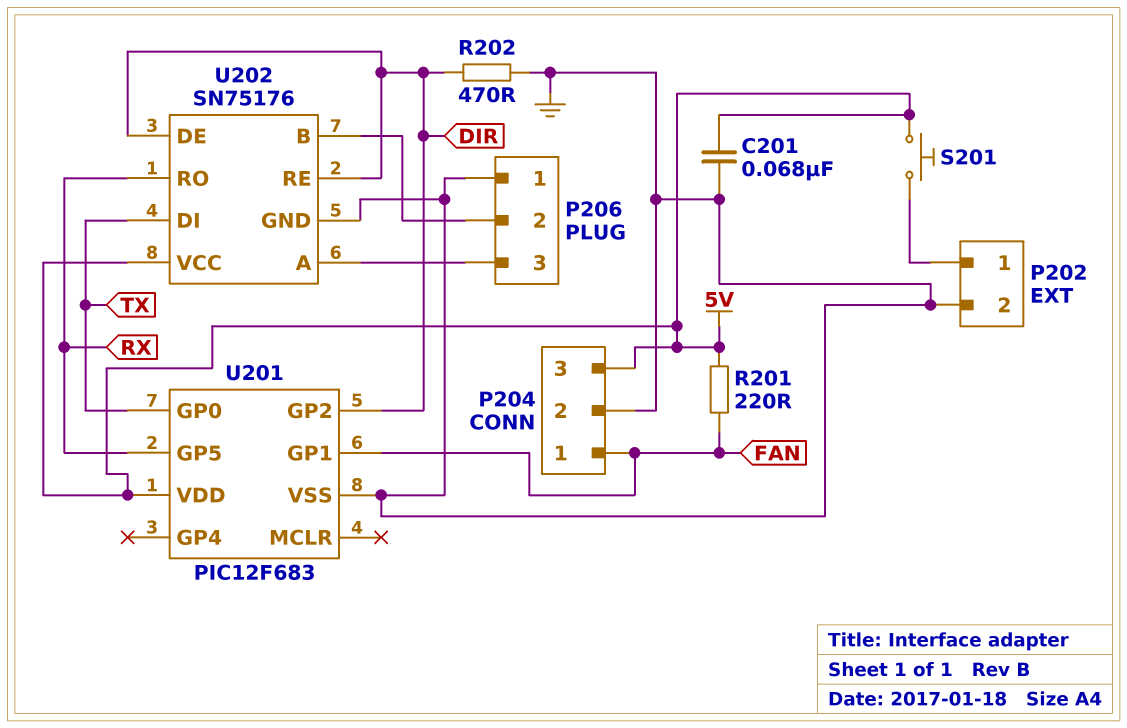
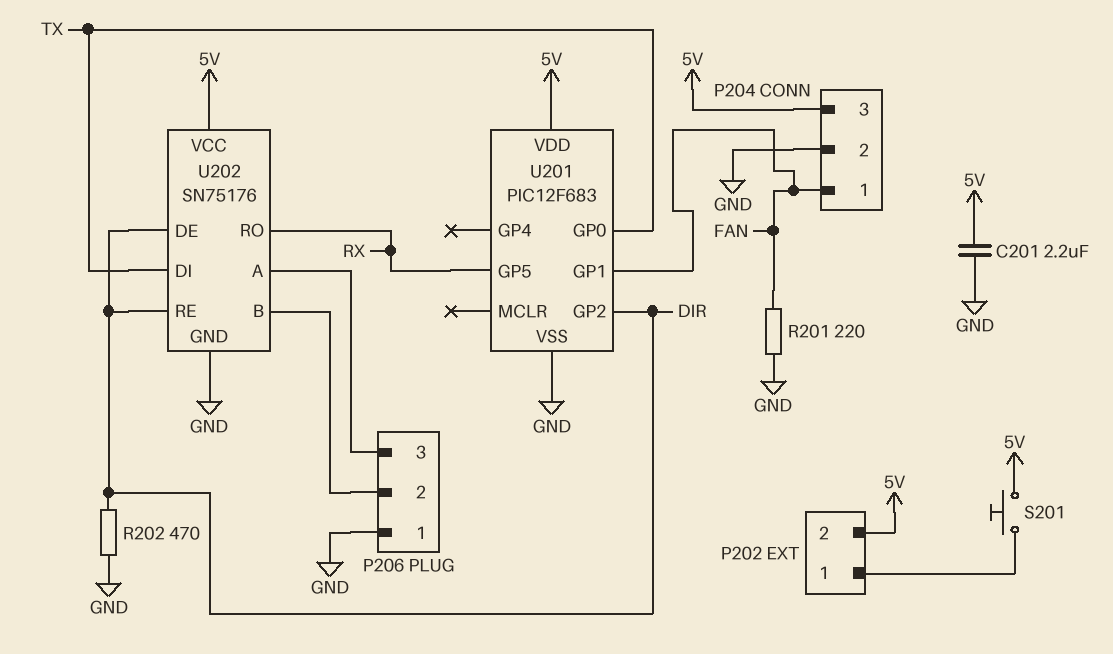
C201: 68nF (5V, GND) -> 2.2uF (5V, GND)
P202 pin 2: GND -> 5V
R201: 220 (5V, FAN) -> 220 (FAN, GND)

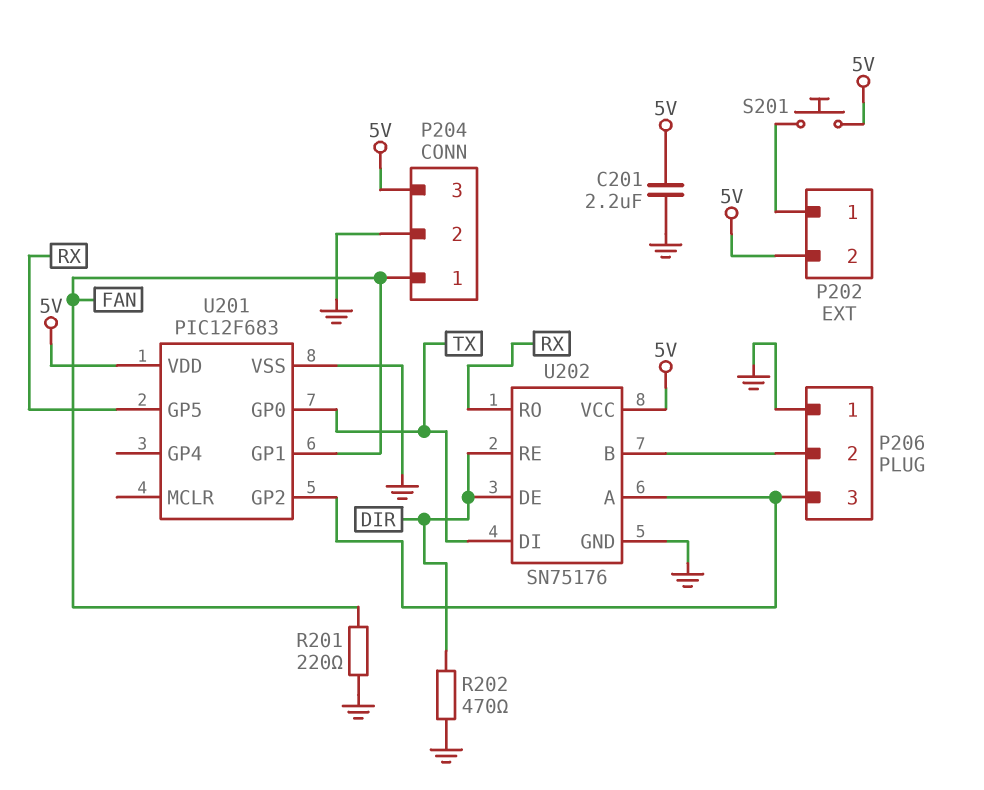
U201 pin GP2: DIR -> P206/3

